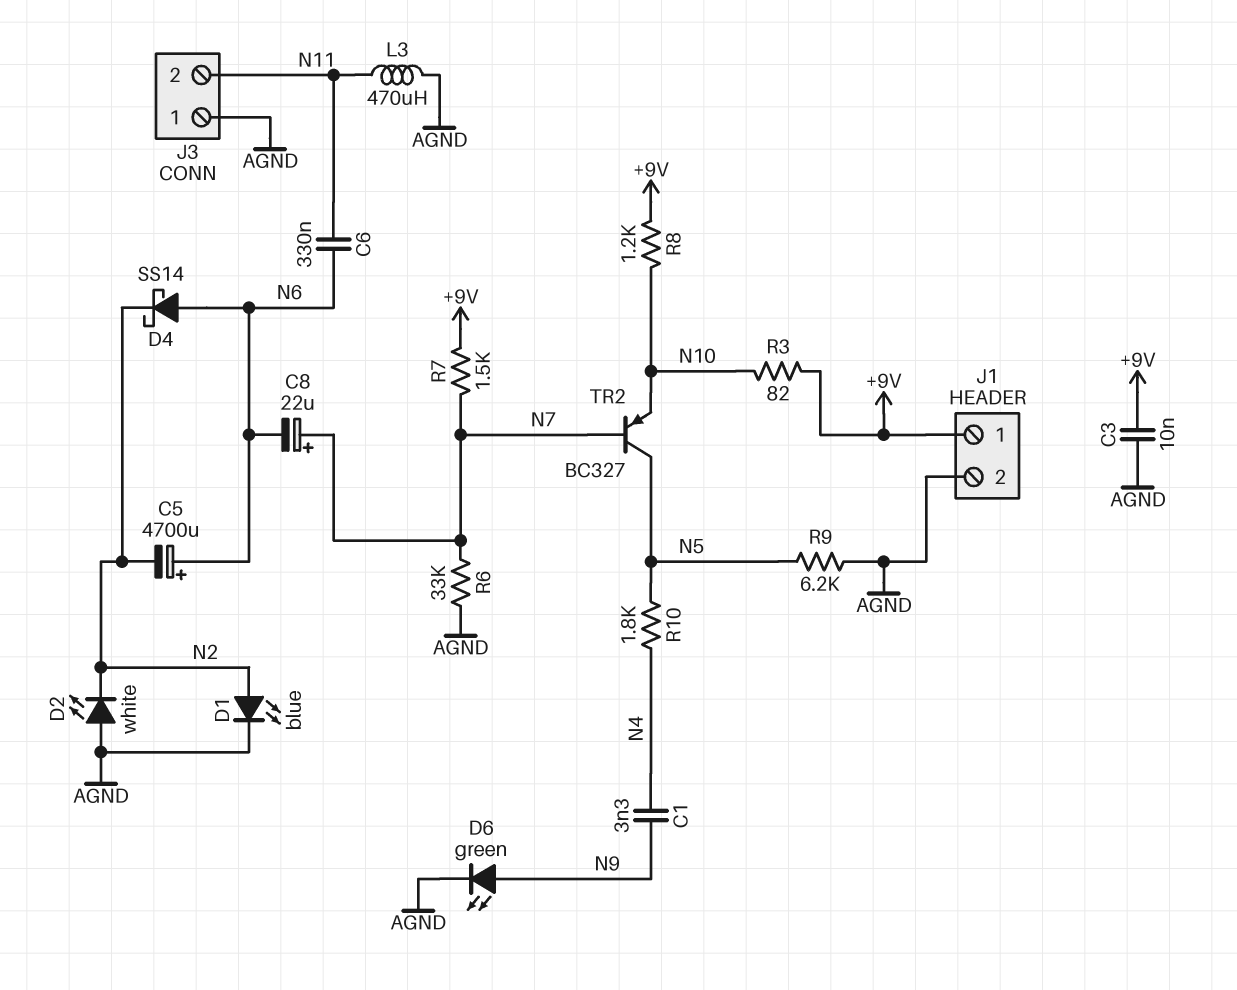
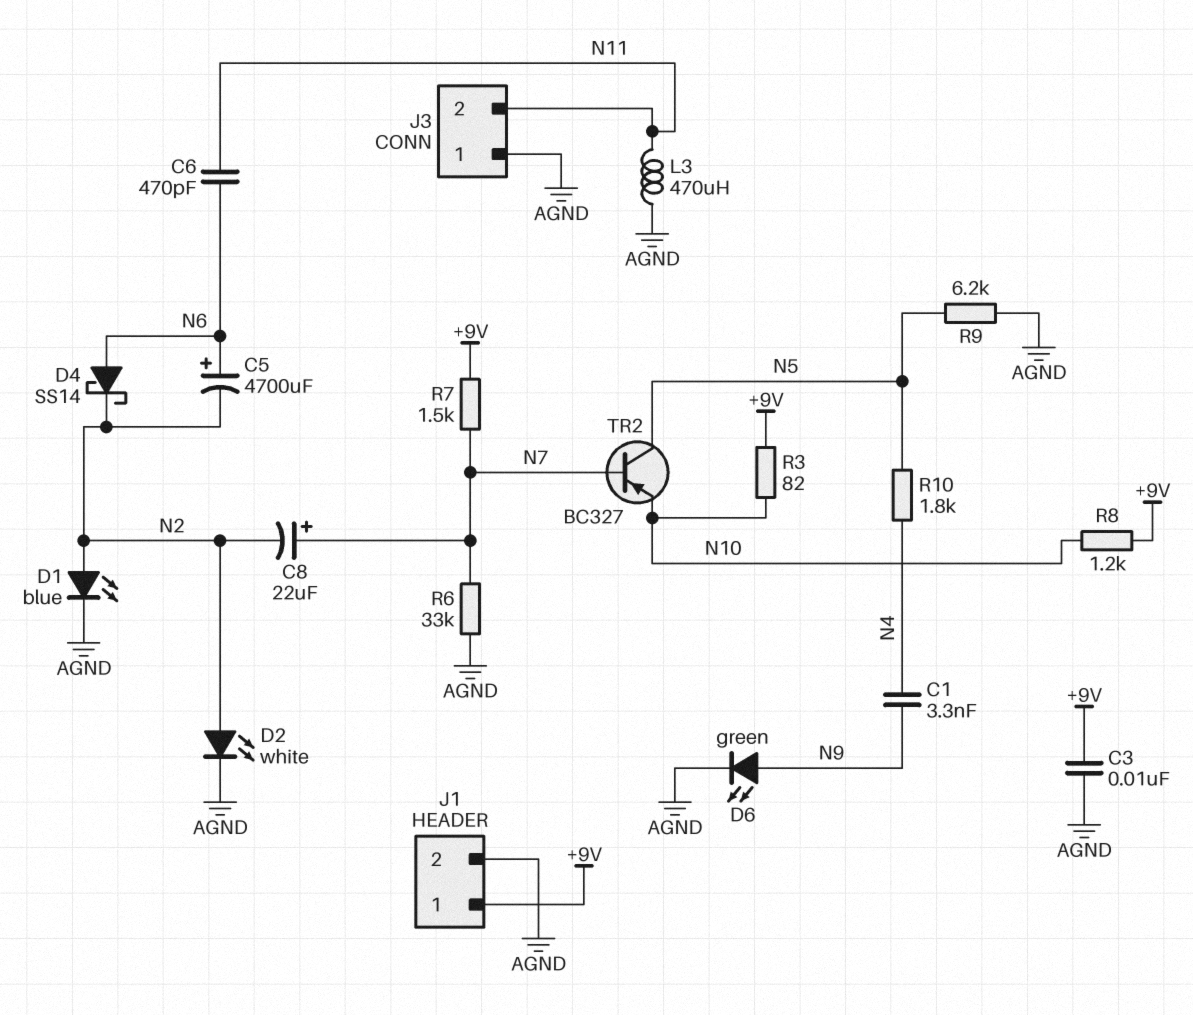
C6: 330nF (N6, N11) -> 470pF (N6, N11)
C8: 22uF (plus N7, minus N6) -> 22uF (plus N7, minus N2)
D2: LED white (A AGND, K N2) -> LED white (A N2, K AGND)

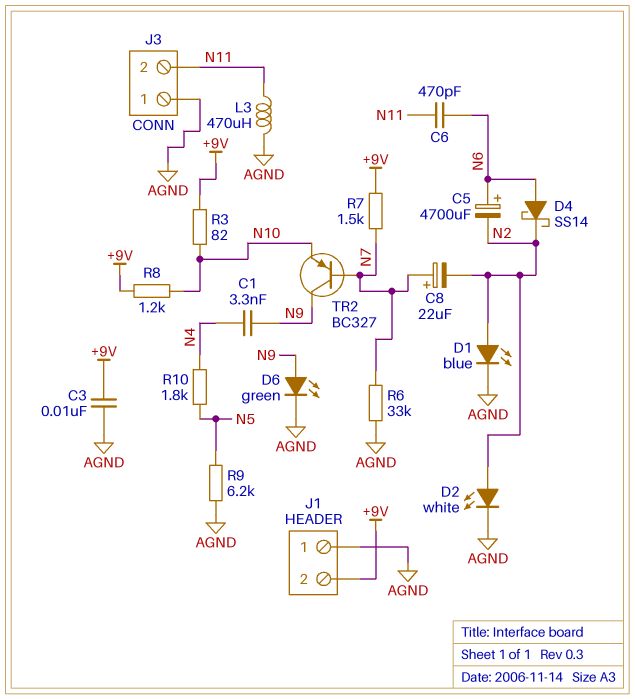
J1 pin 1: +9V -> AGND
J1 pin 2: AGND -> +9V
TR2: PNP BC327 (B N7, C N5, E N10) -> PNP BC327 (B N7, C N9, E N10)

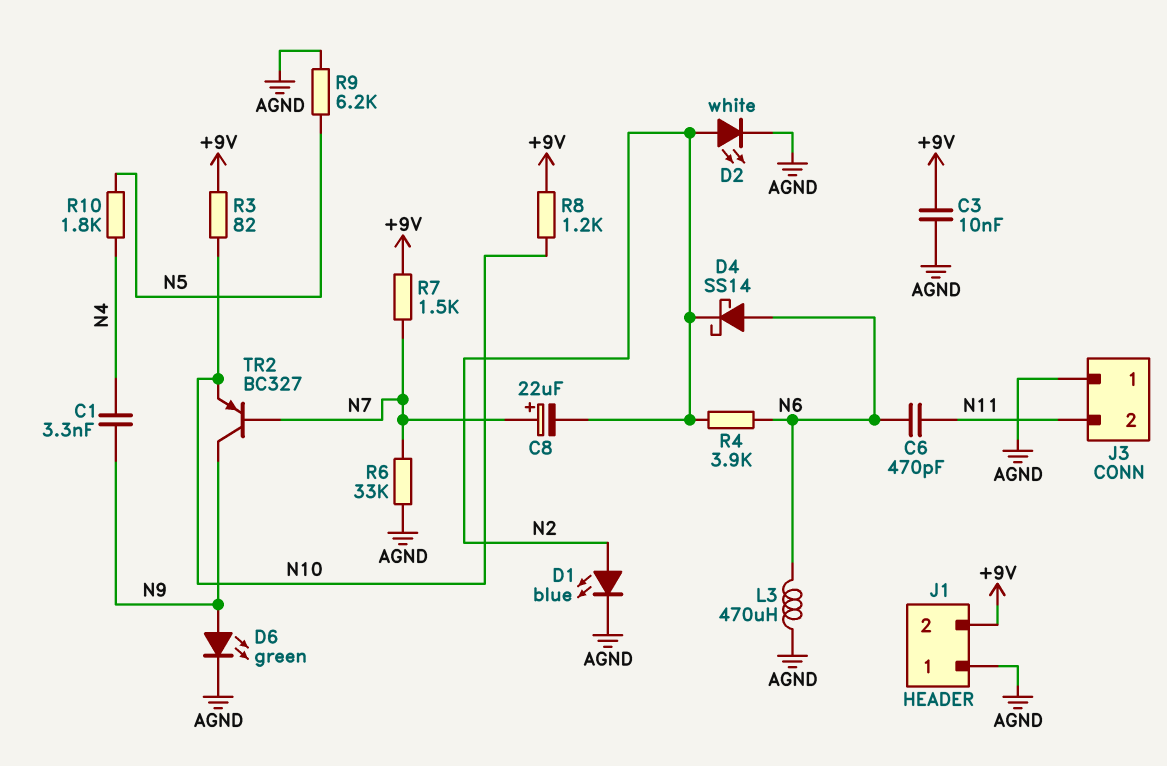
C5: 4700uF (plus N6, minus N2) -> none
L3: 470uH (AGND, N11) -> 470uH (AGND, N6)
R4: none -> 3.9k (N2, N6)

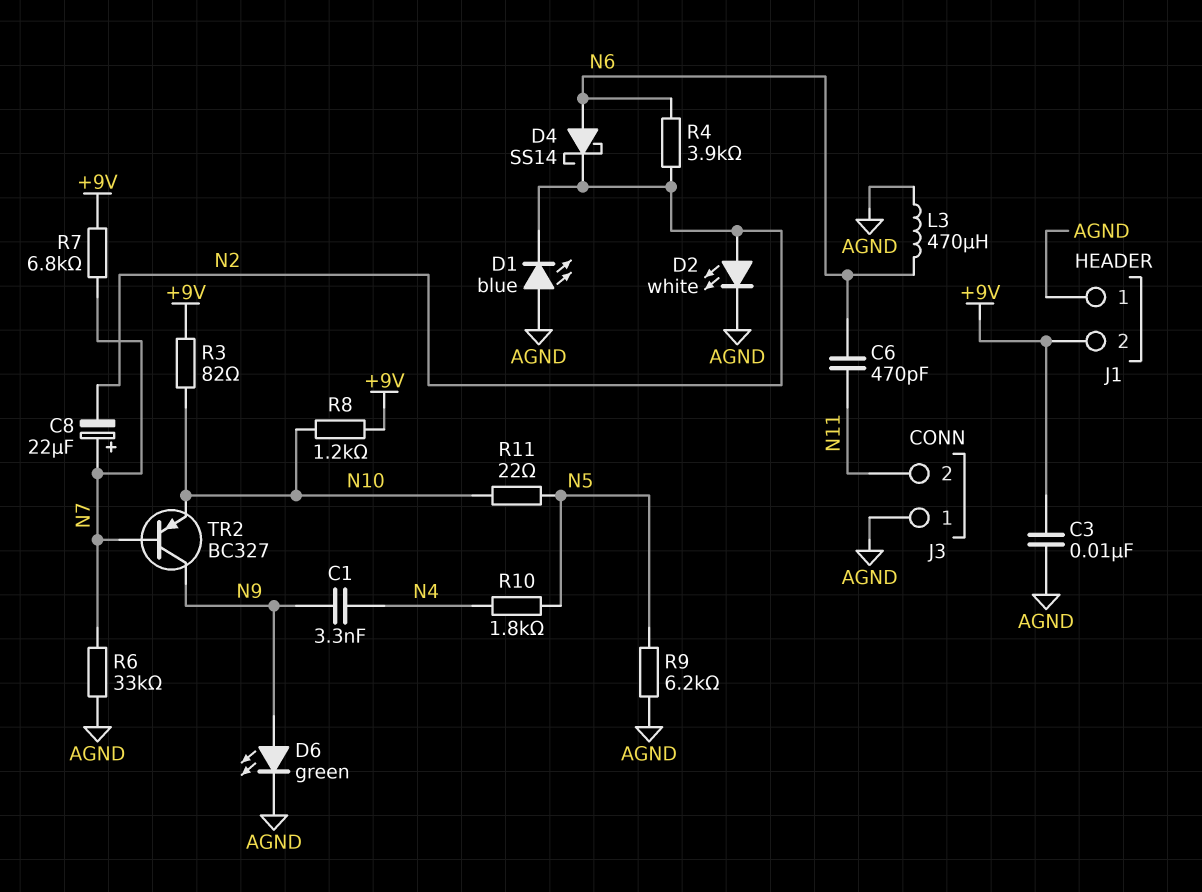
D1: LED blue (A N2, K AGND) -> LED blue (A AGND, K N2)
R7: 1.5k (+9V, N7) -> 6.8k (+9V, N7)
R11: none -> 22 (N5, N10)

